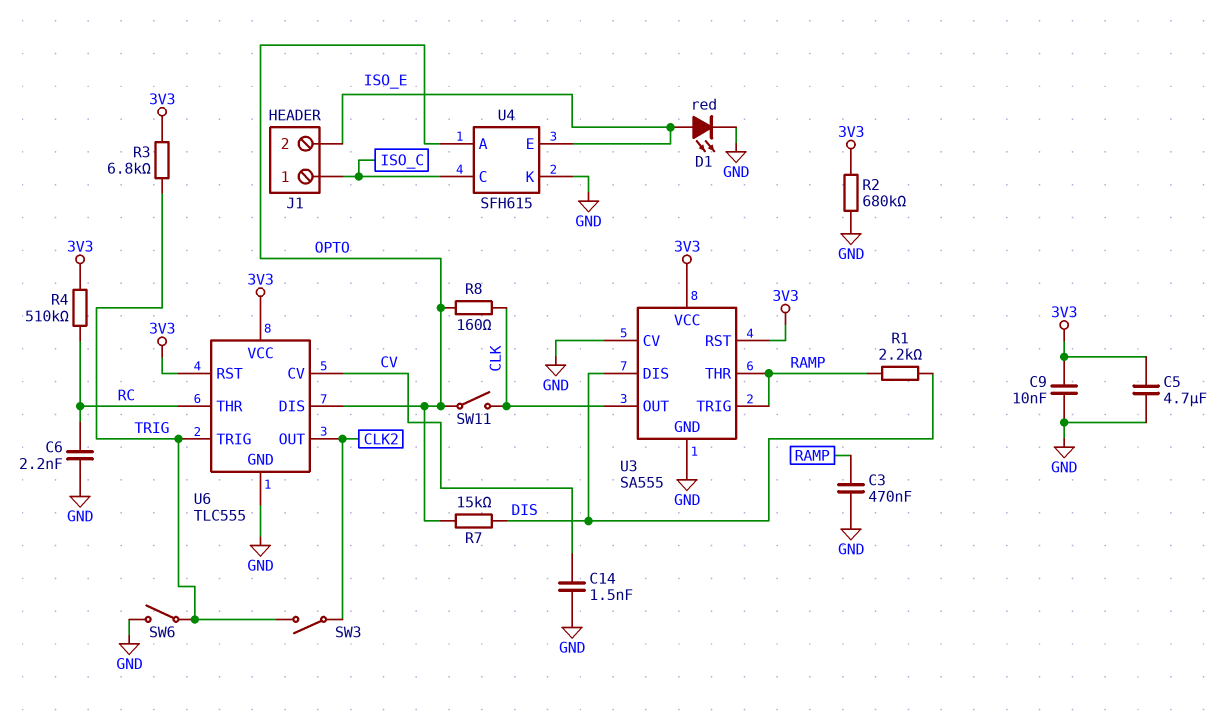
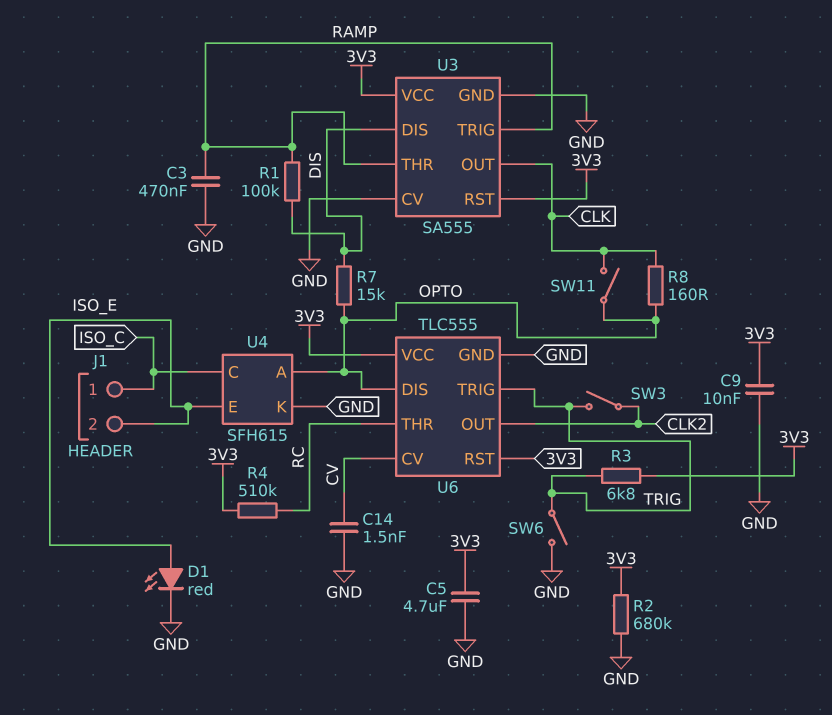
C6: 2.2nF (GND, RC) -> none
R1: 2.2k (DIS, RAMP) -> 100k (DIS, RAMP)

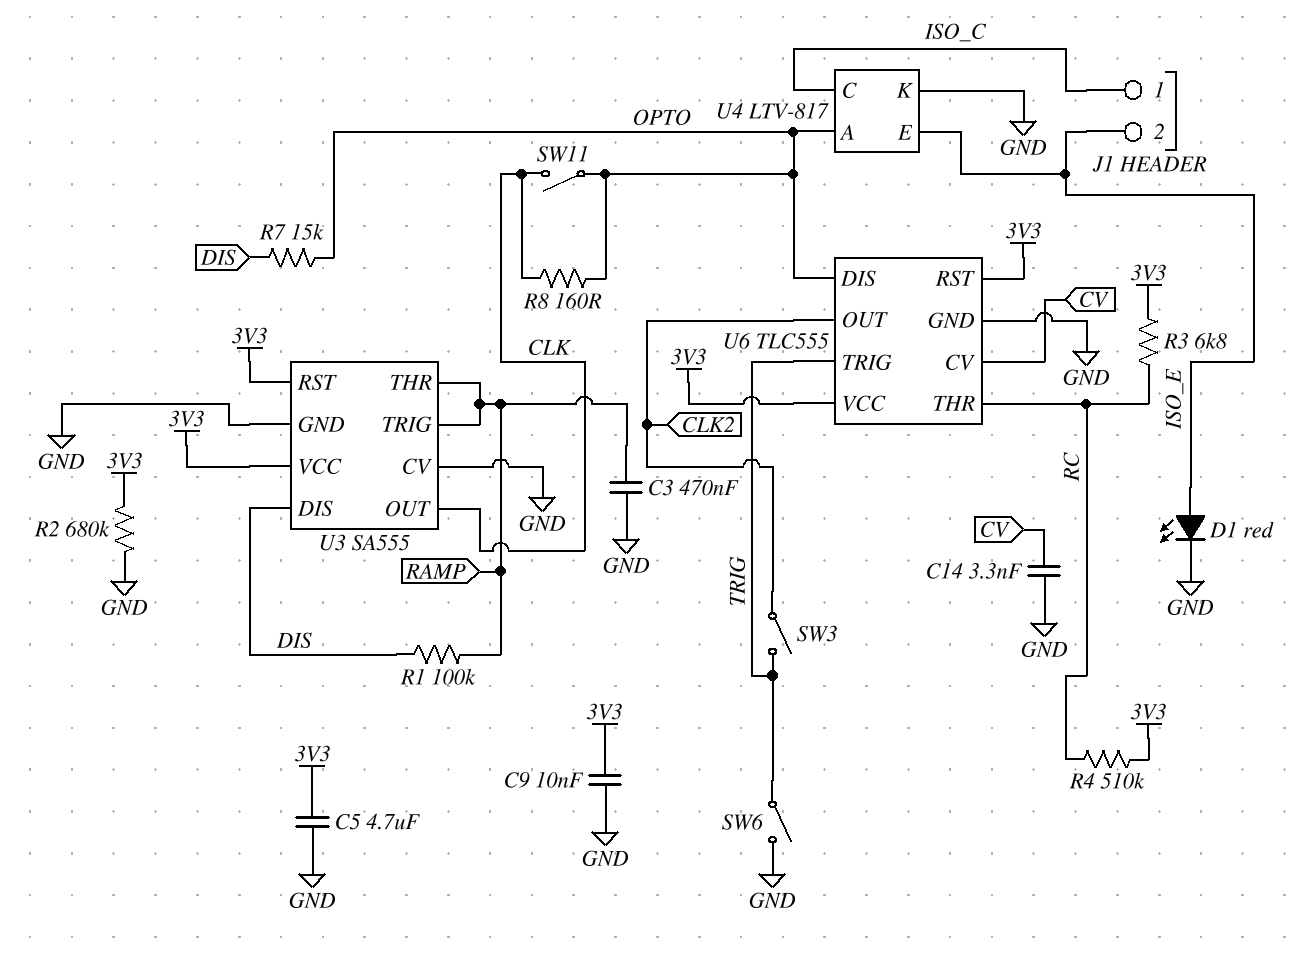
C14: 1.5nF (CV, GND) -> 3.3nF (CV, GND)
R3: 6.8k (3V3, TRIG) -> 6.8k (3V3, RC)
U4: SFH615 -> LTV-817

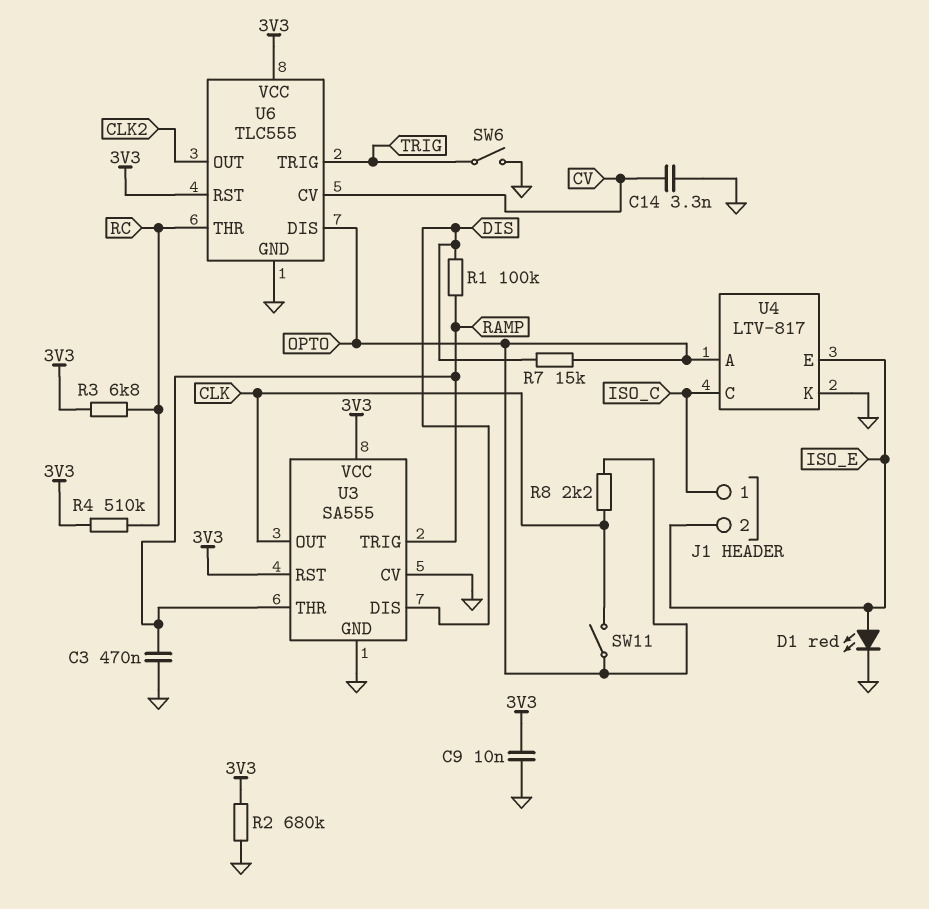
C5: 4.7uF (3V3, GND) -> none
R8: 160 (CLK, OPTO) -> 2.2k (CLK, OPTO)
SW3: switch (CLK2, TRIG) -> none

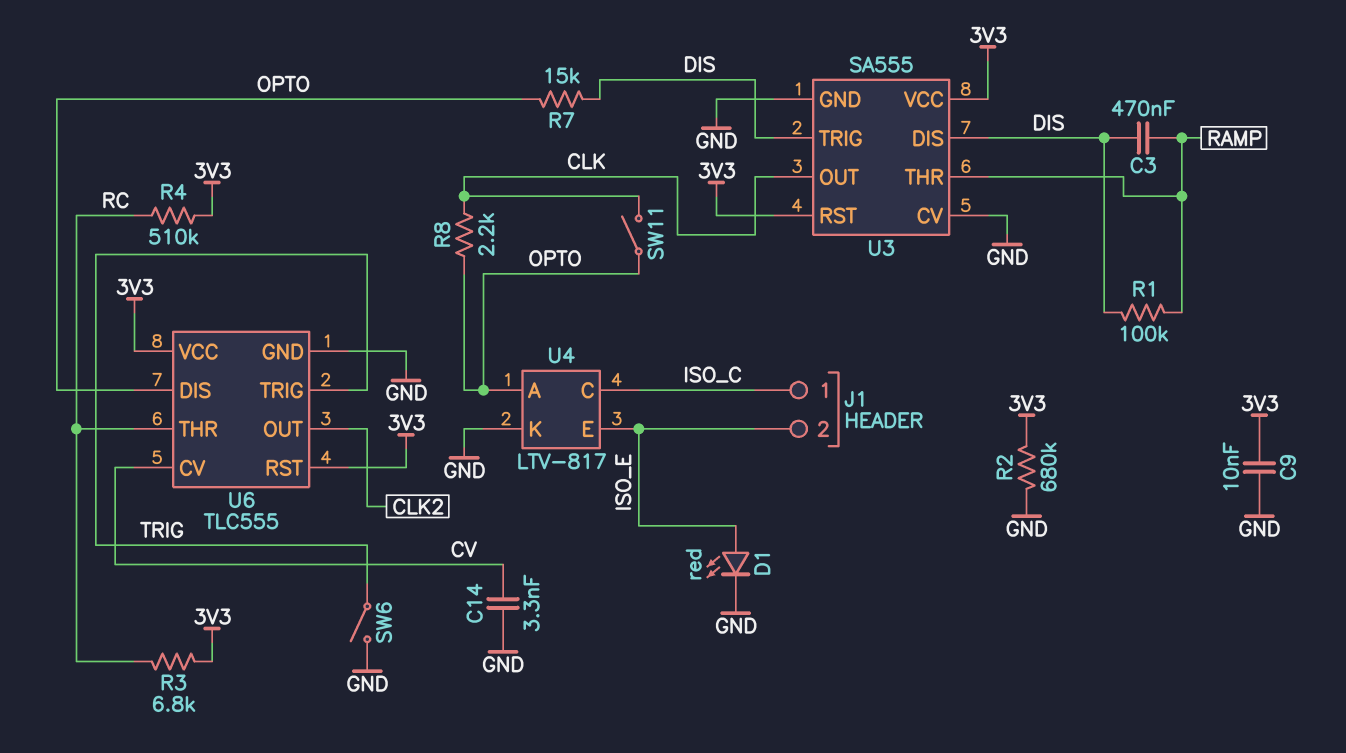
C3: 470nF (GND, RAMP) -> 470nF (DIS, RAMP)
U3 pin TRIG: RAMP -> DIS

